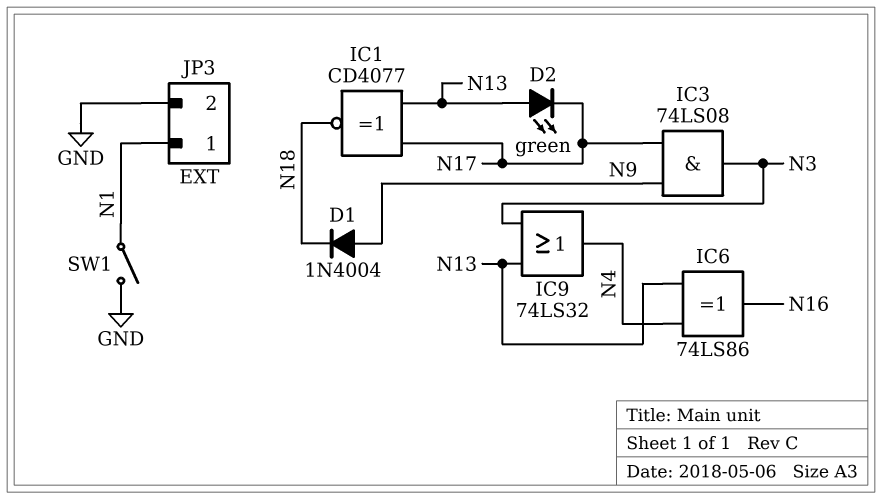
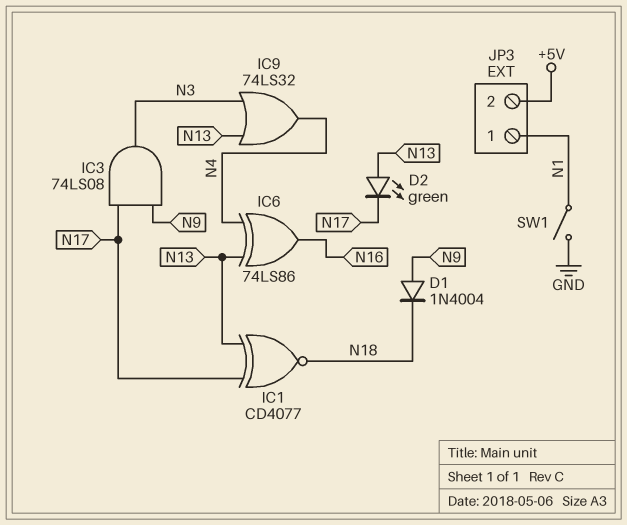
JP3 pin 2: GND -> +5V

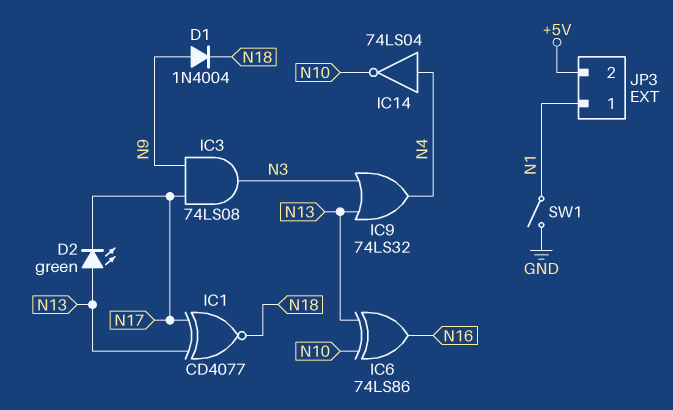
IC6: XOR 74LS86 (in N4, in N13, out N16) -> XOR 74LS86 (in N10, in N13, out N16)
IC14: none -> NOT 74LS04 (in N4, out N10)

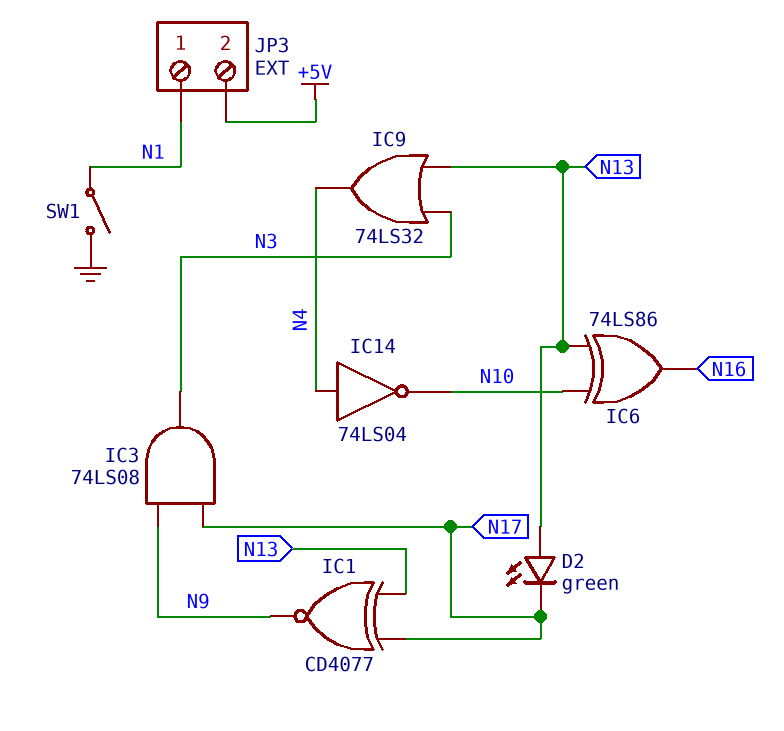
D1: diode 1N4004 (A N9, K N18) -> none
IC1: XNOR CD4077 (in N13, in N17, out N18) -> XNOR CD4077 (in N13, in N17, out N9)

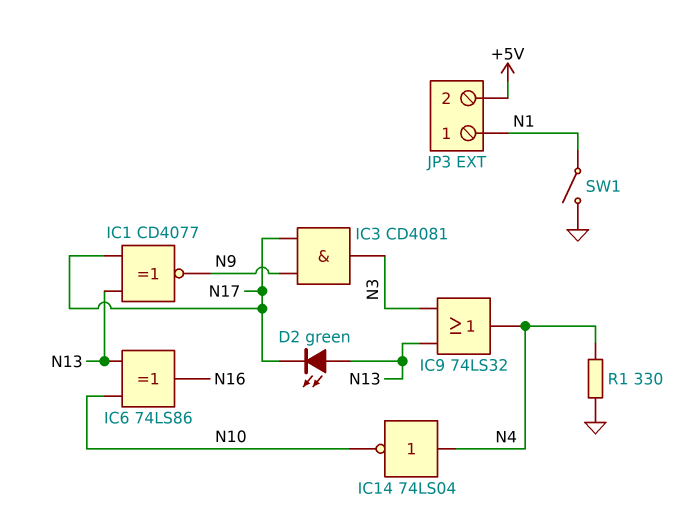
IC3: AND 74LS08 (in N9, in N17, out N3) -> AND CD4081 (in N9, in N17, out N3)
R1: none -> 330 (GND, N4)

